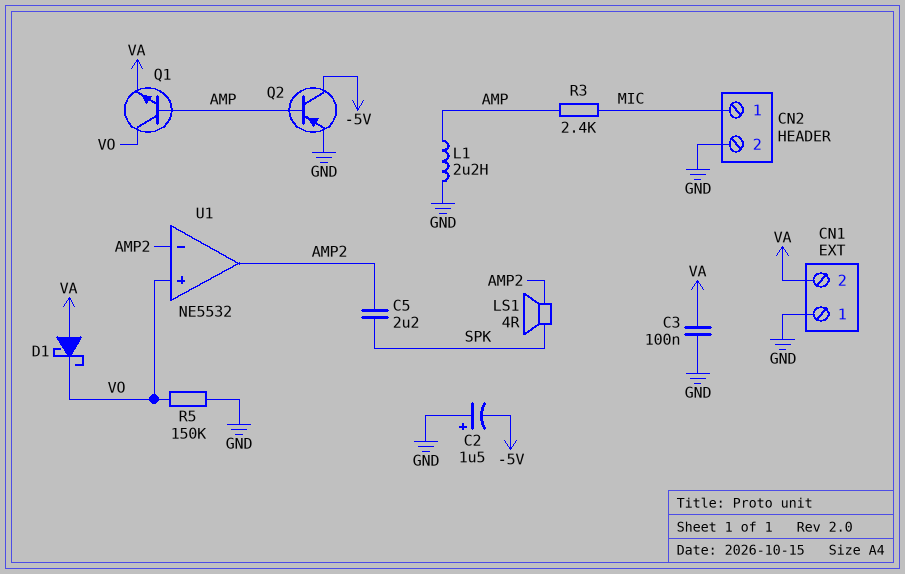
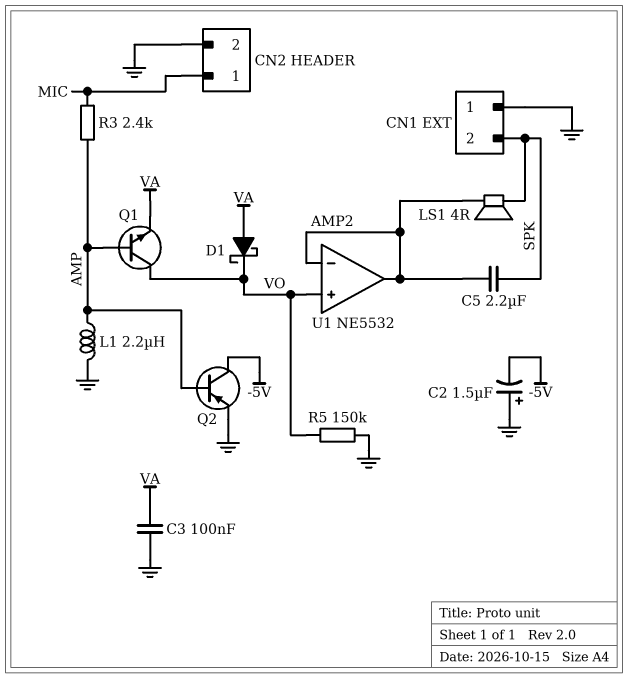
CN1 pin 2: VA -> SPK

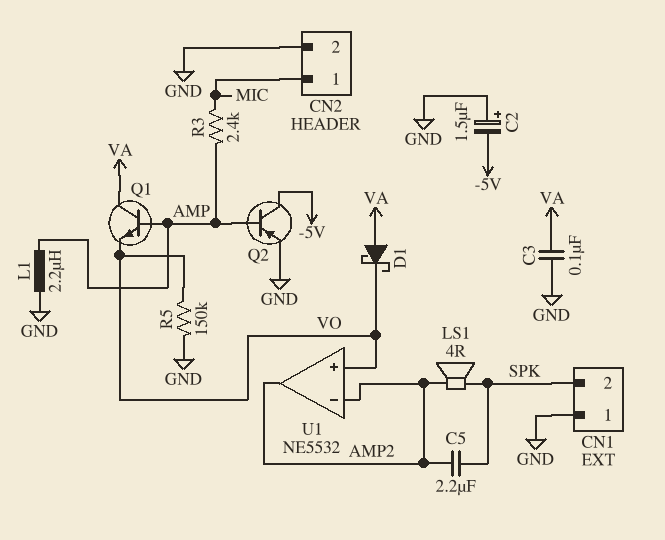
Q1: NPN (B AMP, C VO, E VA) -> NPN (B AMP, C VA, E VO)

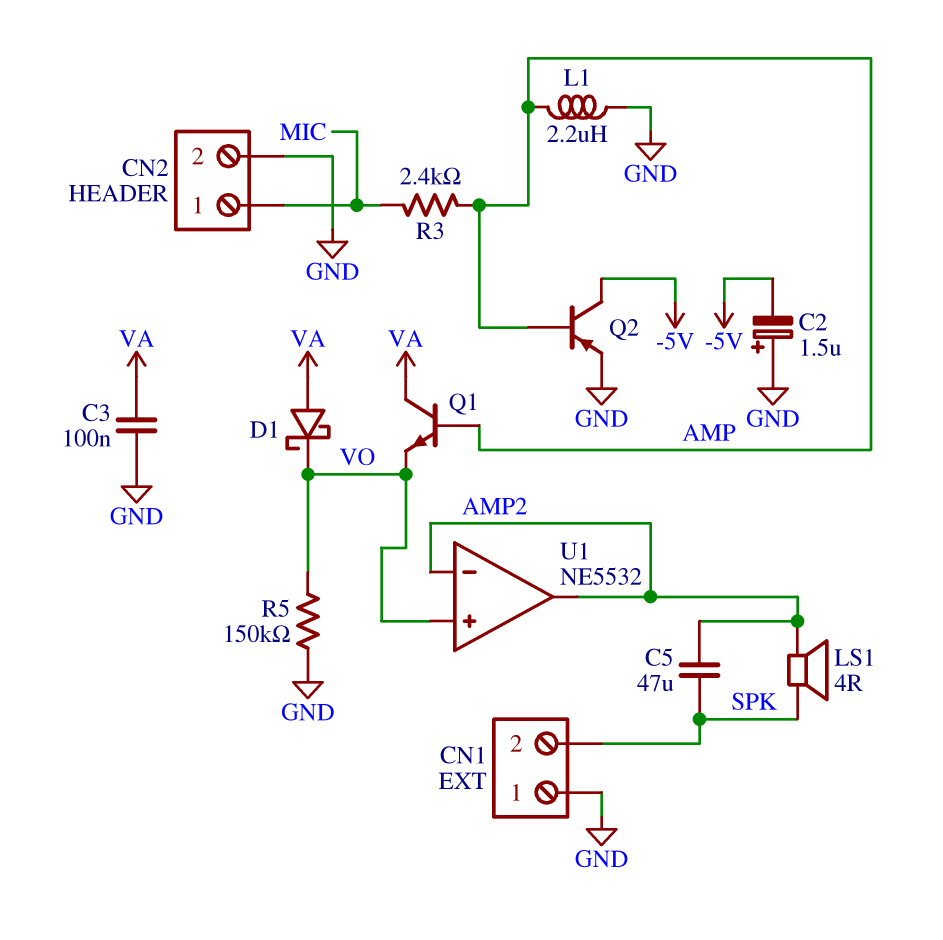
C5: 2.2uF (AMP2, SPK) -> 47uF (AMP2, SPK)

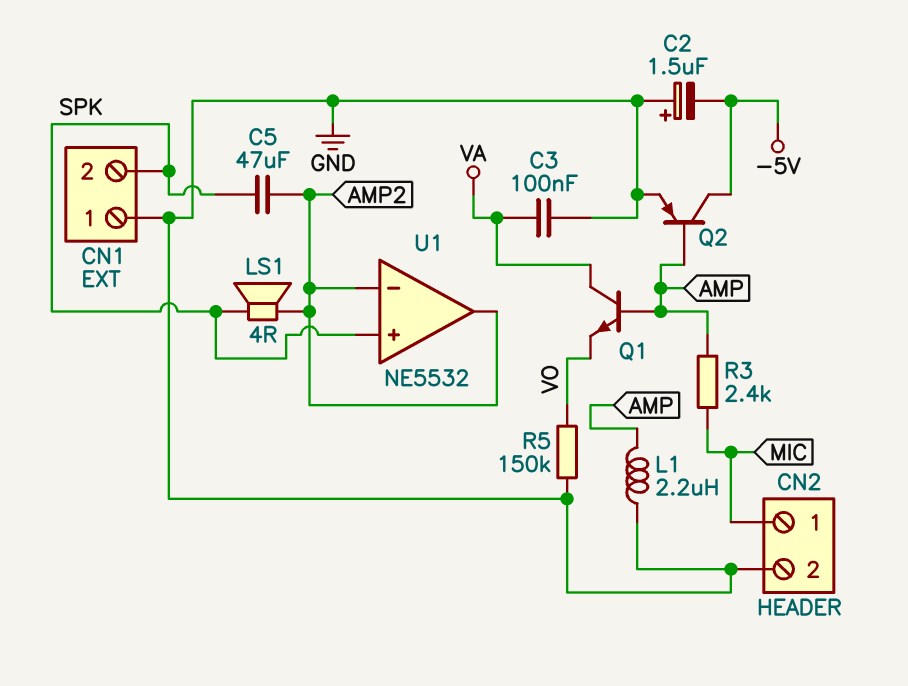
D1: schottky (A VA, K VO) -> none
U1 pin in+: VO -> SPK

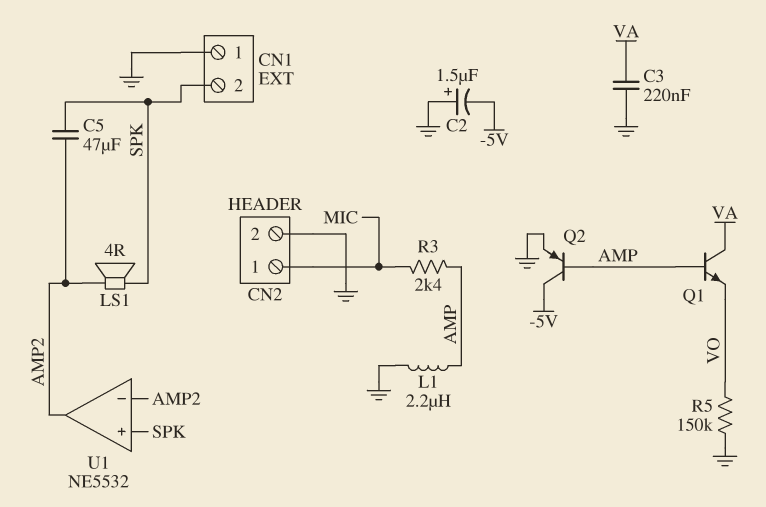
C3: 100nF (GND, VA) -> 220nF (GND, VA)

